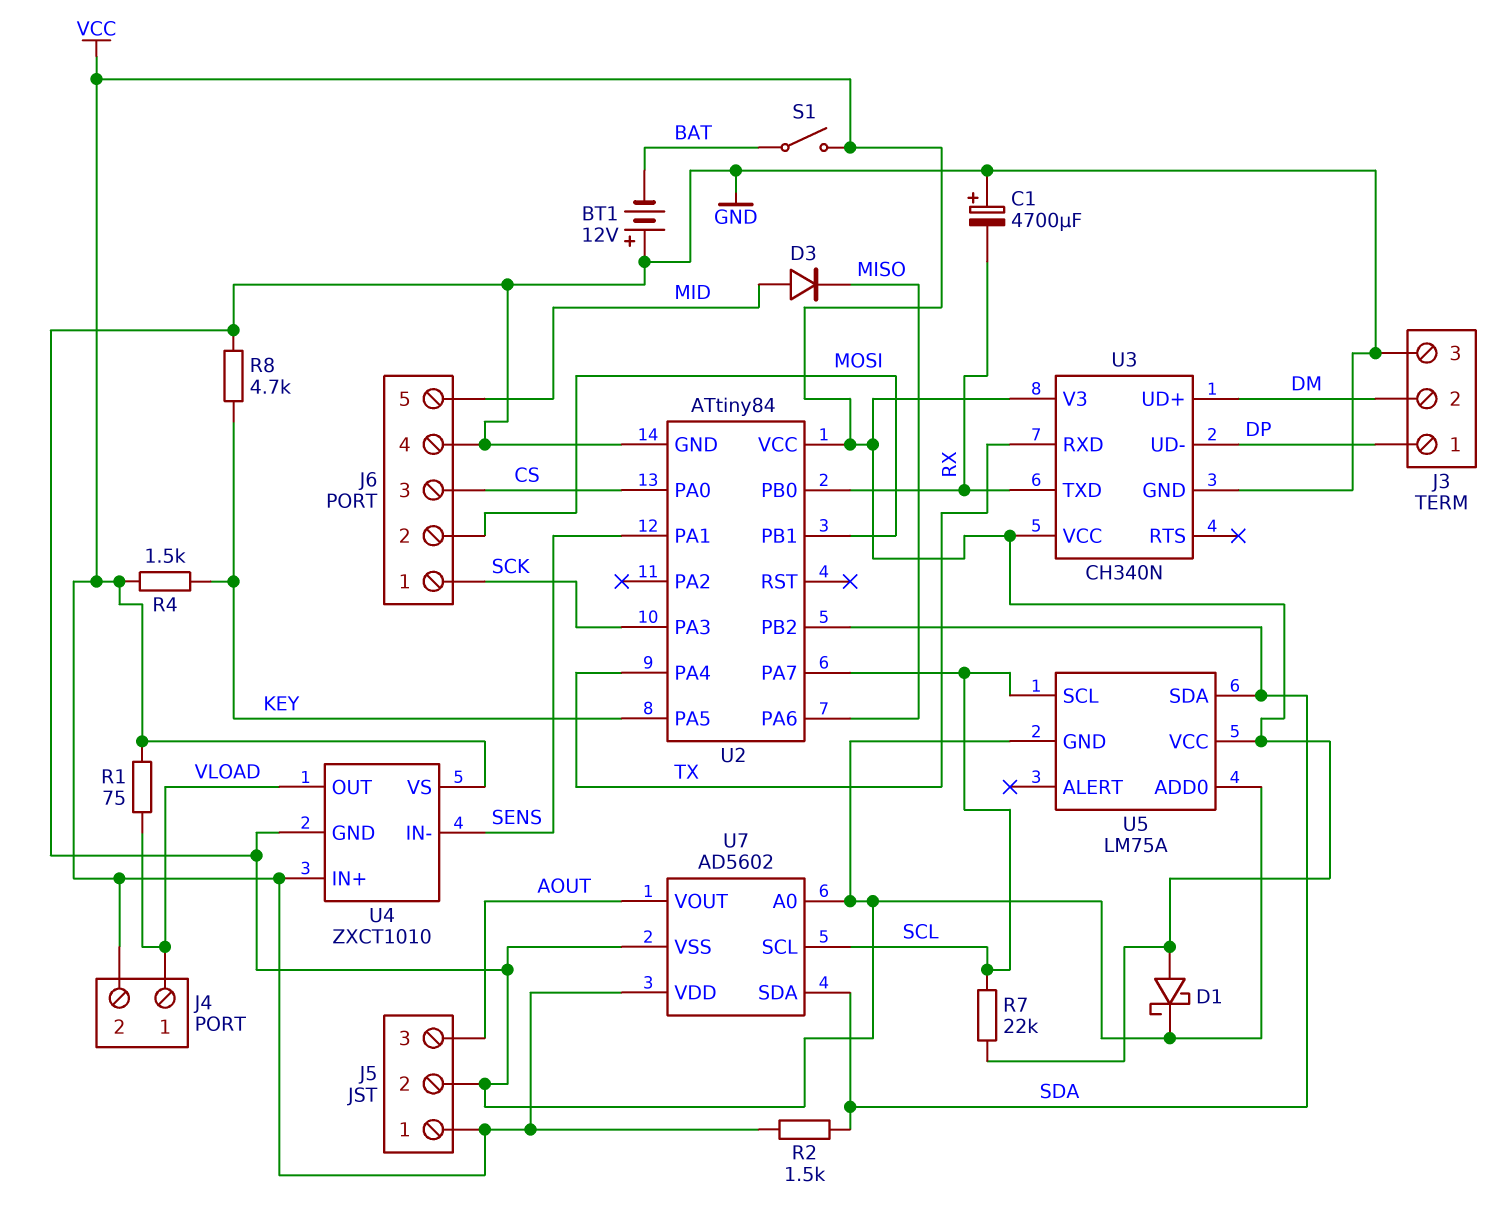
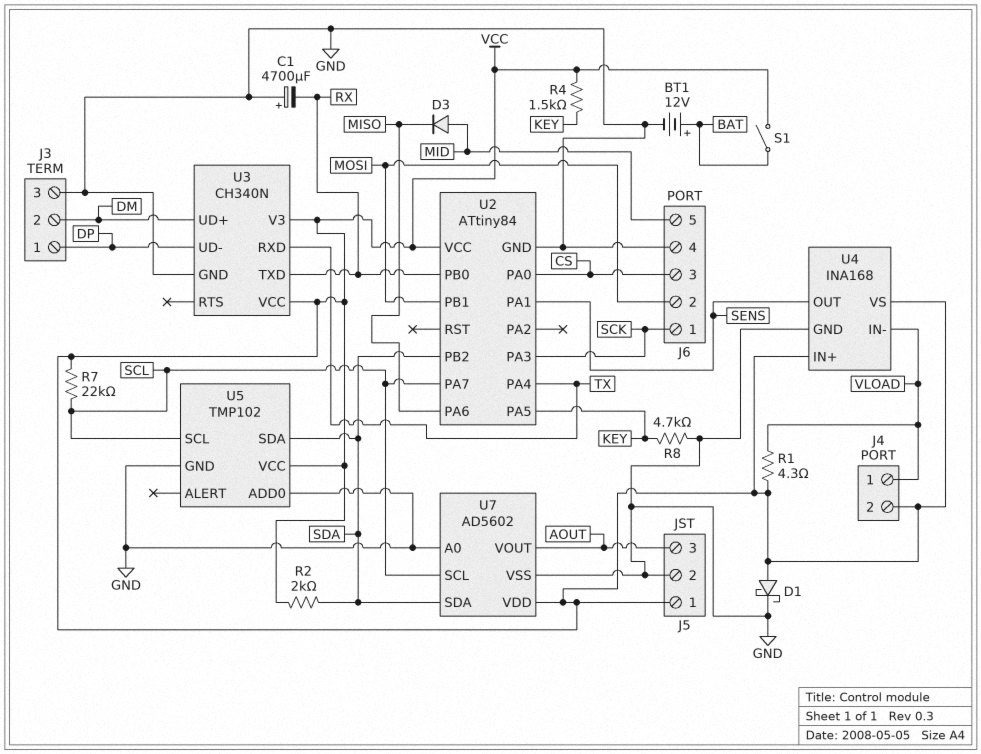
BT1: 12V (plus GND, minus BAT) -> 12V (plus BAT, minus GND)
R1: 75 (VCC, VLOAD) -> 4.3 (VCC, VLOAD)
R2: 1.5k (SDA, VCC) -> 2k (SDA, VCC)
U4: ZXCT1010 -> INA168
U4 pin IN-: SENS -> VLOAD
U4 pin OUT: VLOAD -> SENS
U5: LM75A -> TMP102

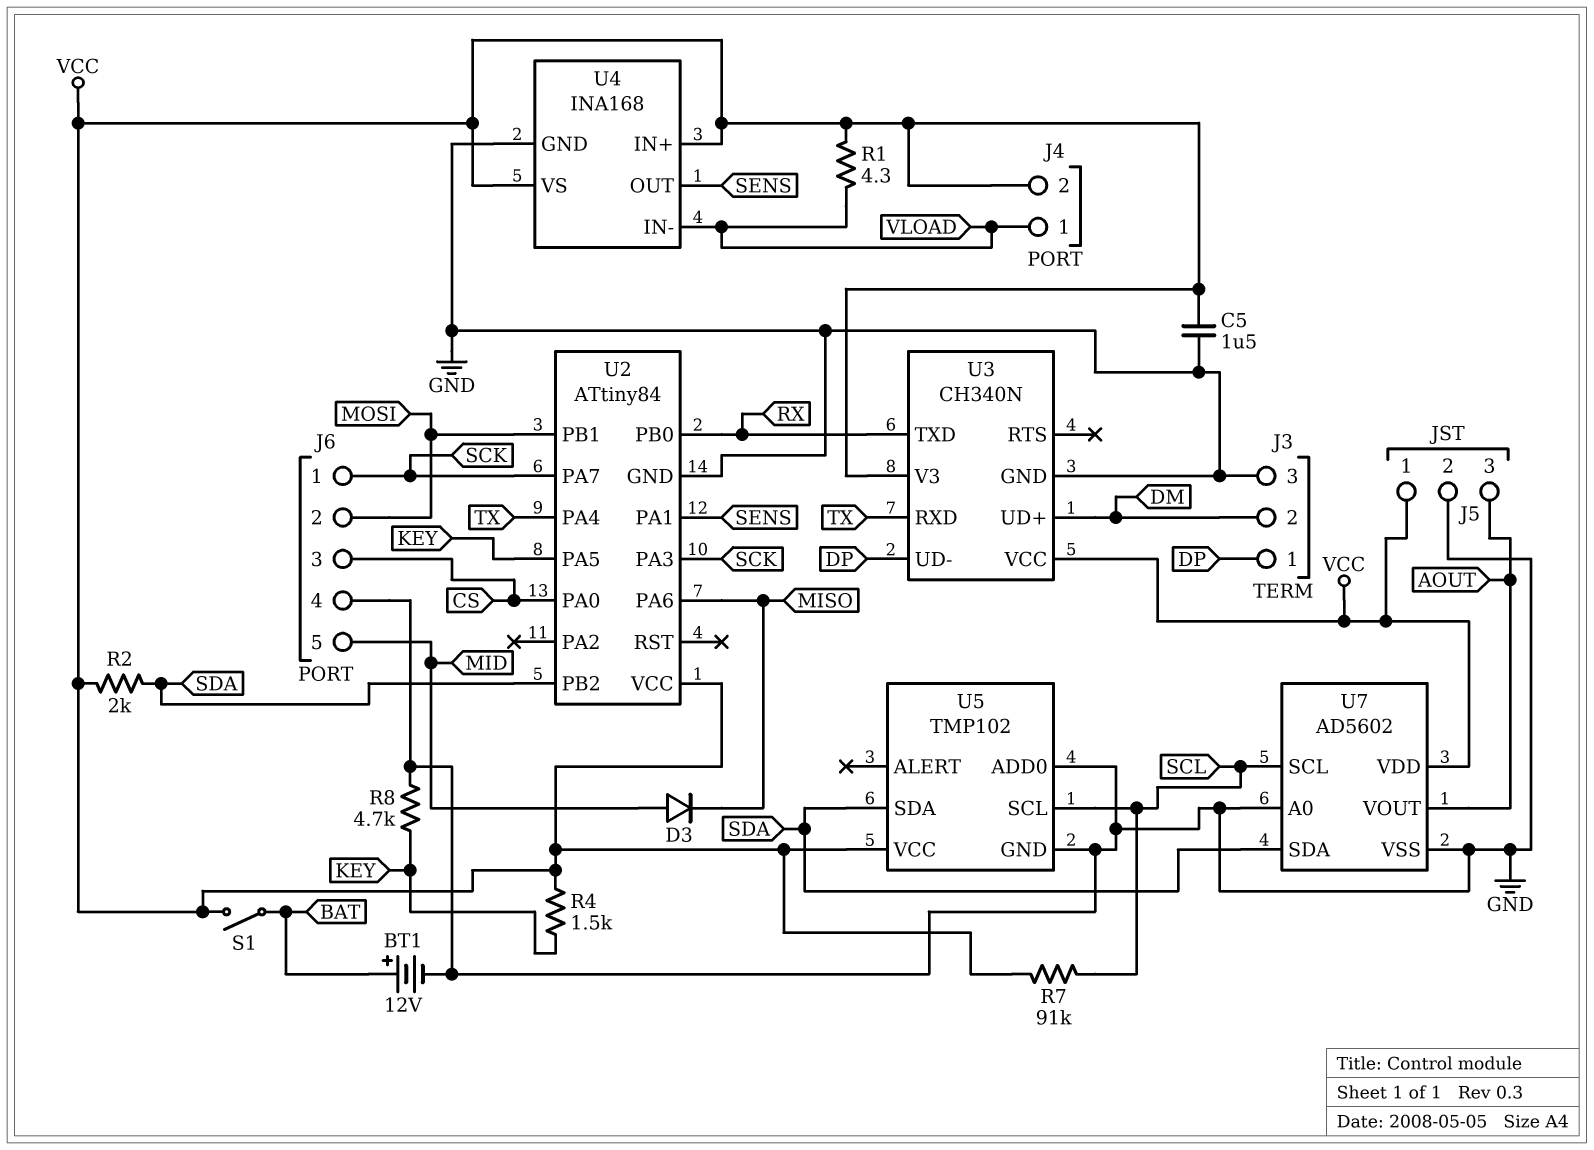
C1: 4700uF (plus GND, minus RX) -> none
C5: none -> 1.5uF (GND, VCC)
D1: schottky (A VCC, K GND) -> none
R7: 22k (SCL, VCC) -> 91k (SCL, VCC)
U2 pin PA7: SCL -> SCK

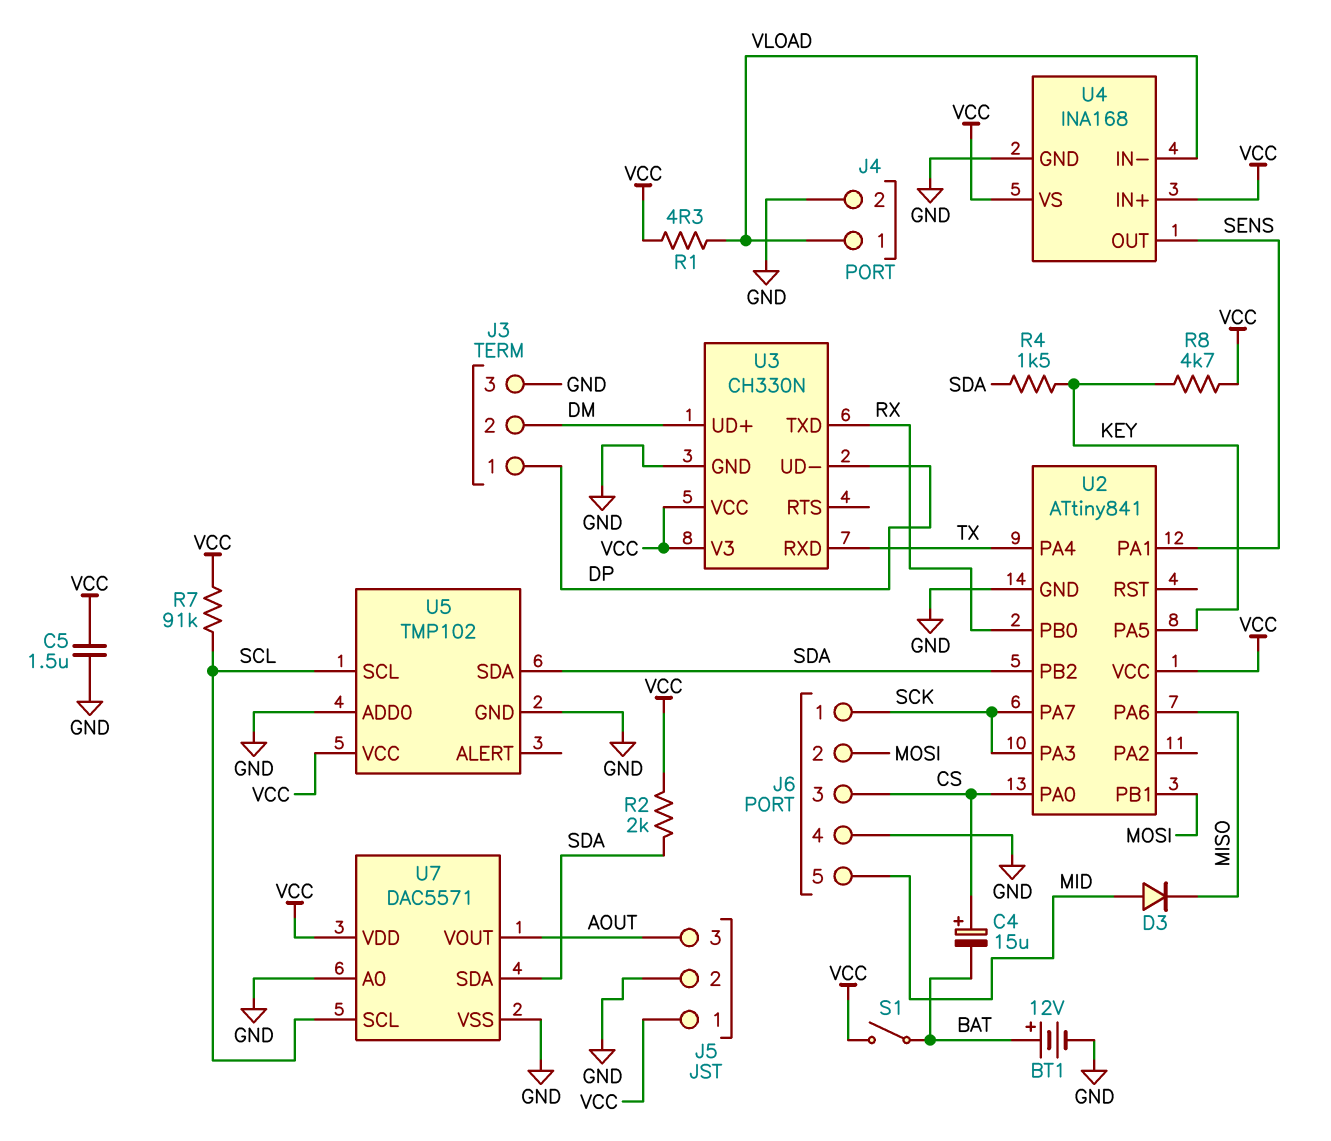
C4: none -> 15uF (plus CS, minus BAT)
J4 pin 2: VCC -> GND
R4: 1.5k (KEY, VCC) -> 1.5k (KEY, SDA)
R8: 4.7k (GND, KEY) -> 4.7k (KEY, VCC)
U2: ATtiny84 -> ATtiny841
U3: CH340N -> CH330N
U7: AD5602 -> DAC5571

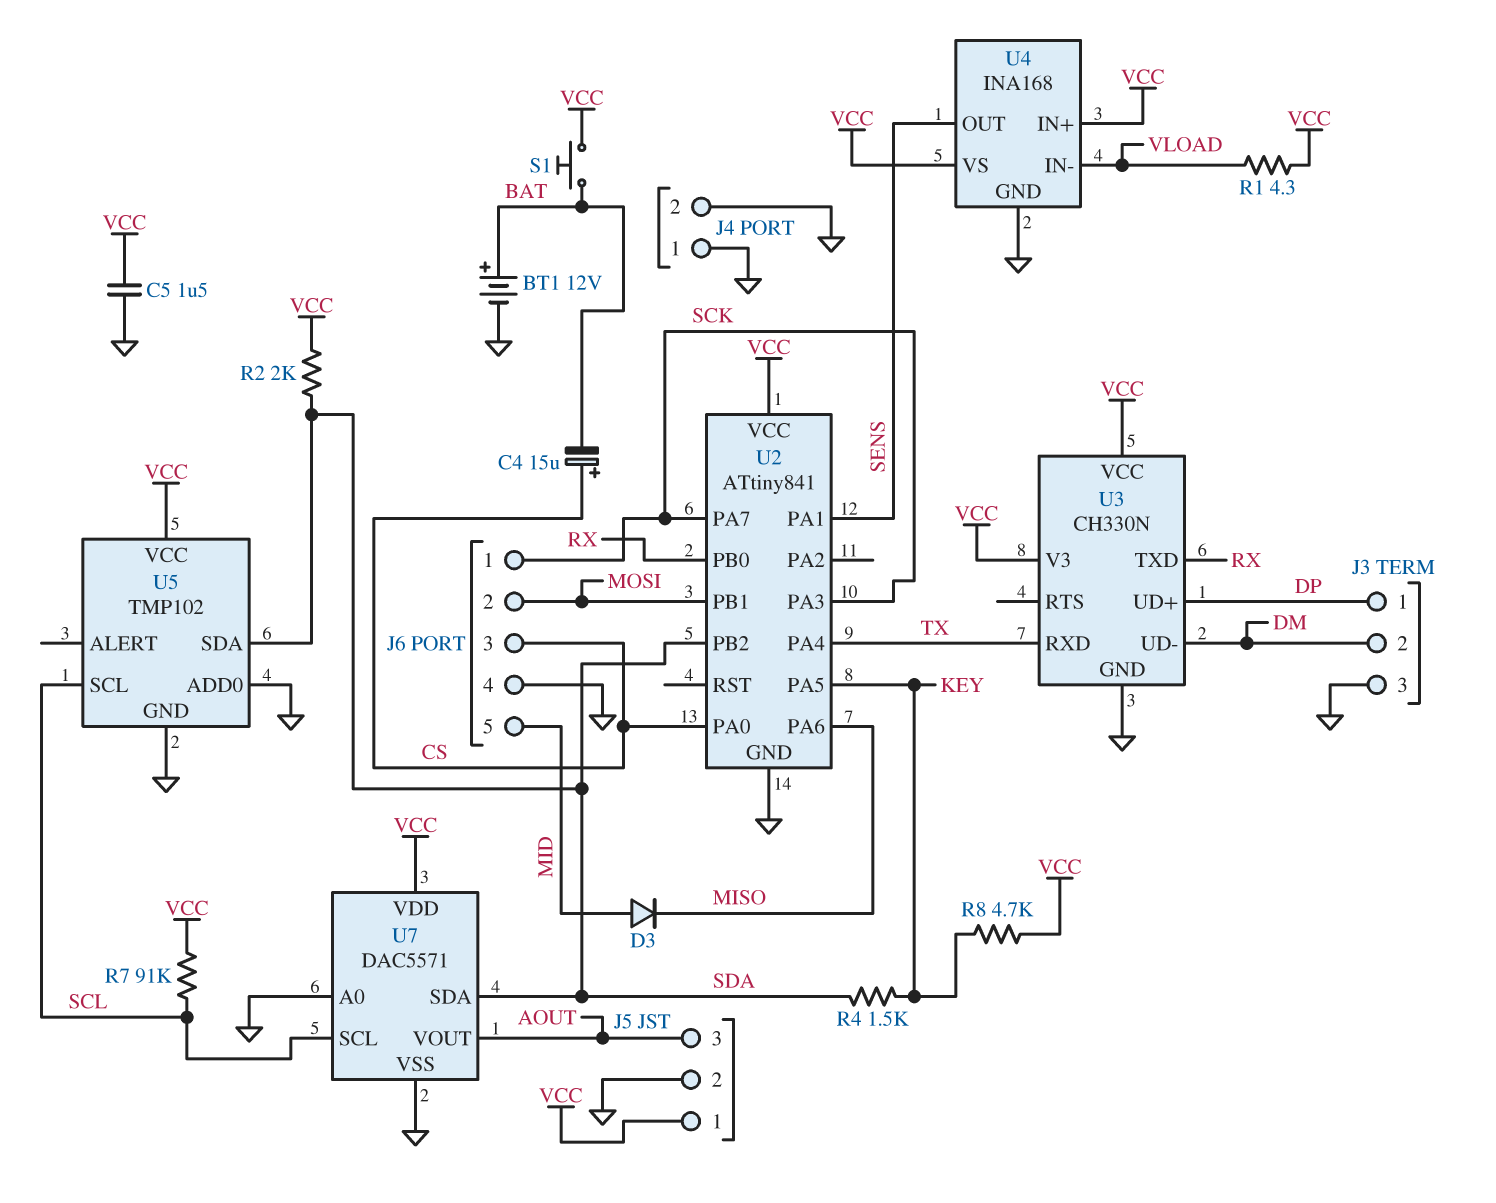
J4 pin 1: VLOAD -> GND
S1: switch (BAT, VCC) -> button (BAT, VCC)
U3 pin UD+: DM -> DP
U3 pin UD-: DP -> DM

